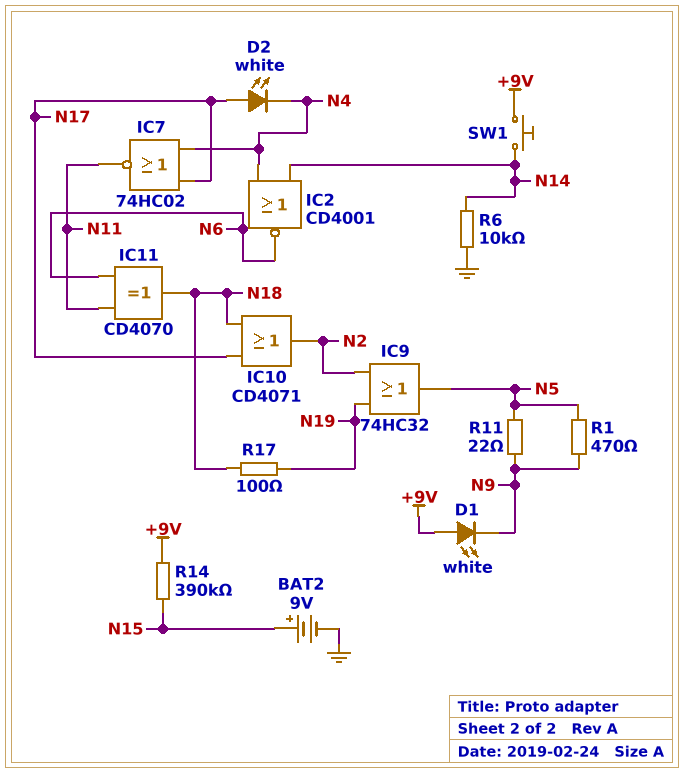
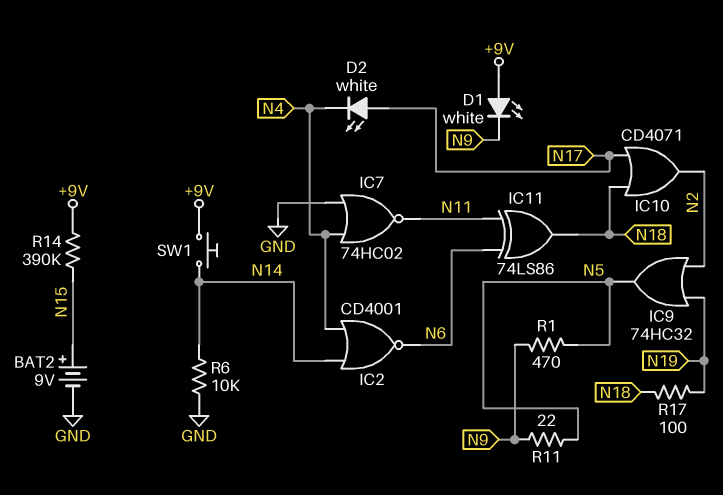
IC7: NOR 74HC02 (in N4, in N17, out N11) -> NOR 74HC02 (in GND, in N4, out N11)
IC11: XOR CD4070 (in N6, in N11, out N18) -> XOR 74LS86 (in N6, in N11, out N18)

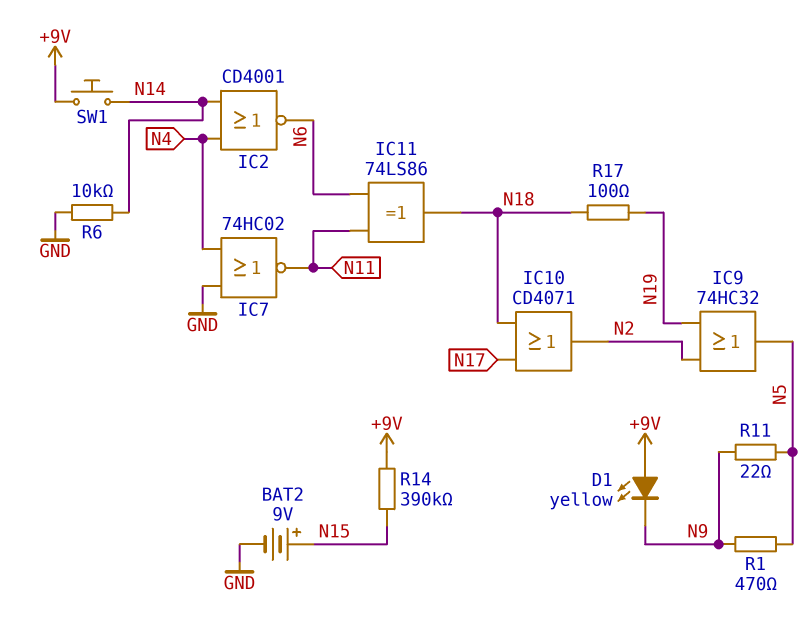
D1: LED white (A +9V, K N9) -> LED yellow (A +9V, K N9)
D2: LED white (A N17, K N4) -> none

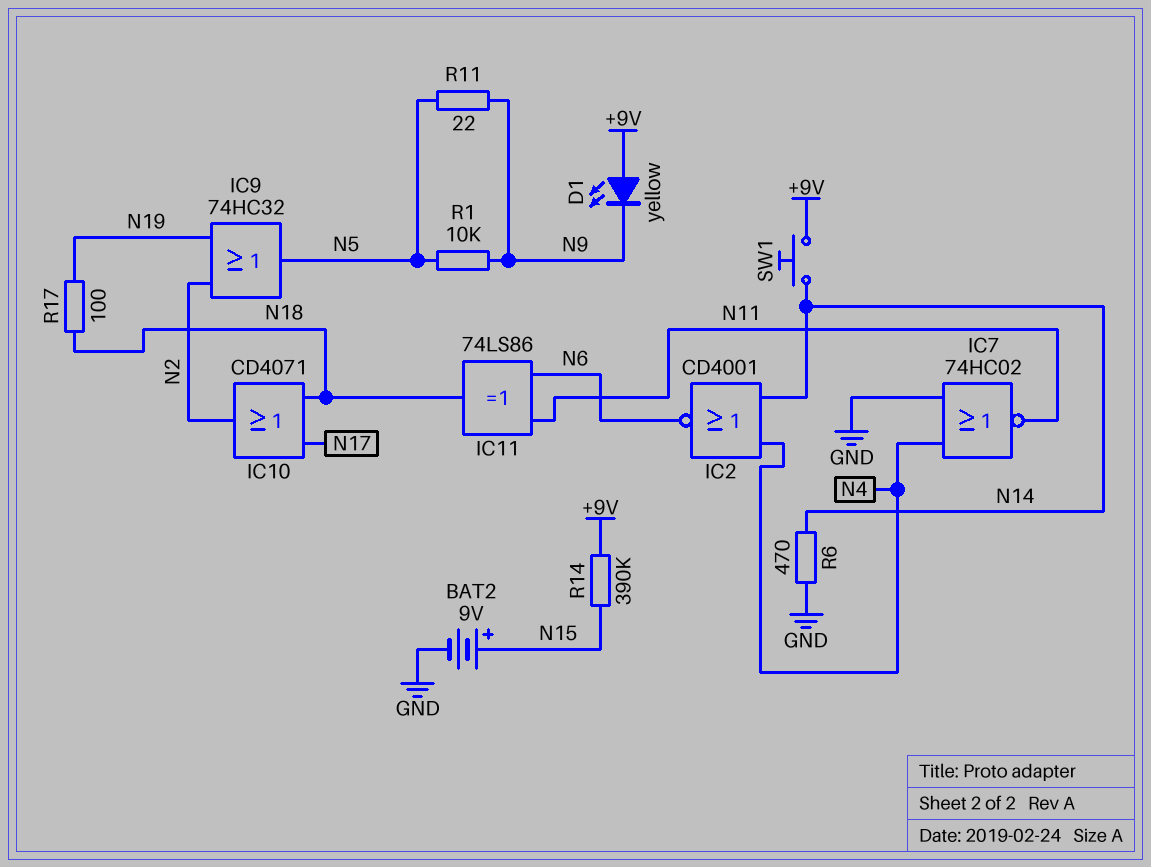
R1: 470 (N5, N9) -> 10k (N5, N9)
R6: 10k (GND, N14) -> 470 (GND, N14)

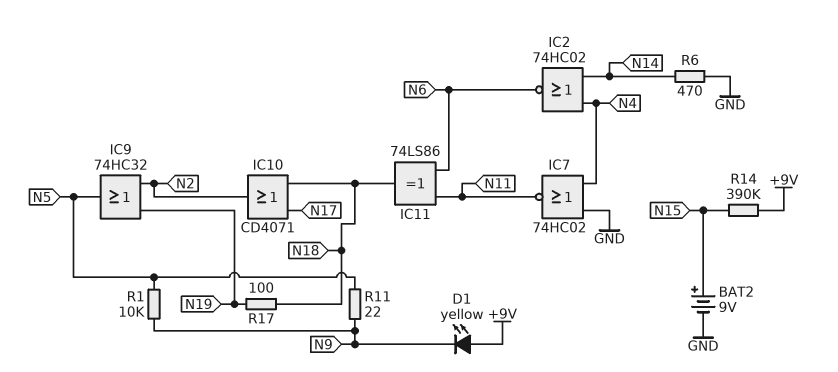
IC2: NOR CD4001 (in N4, in N14, out N6) -> NOR 74HC02 (in N4, in N14, out N6)
SW1: button (+9V, N14) -> none

